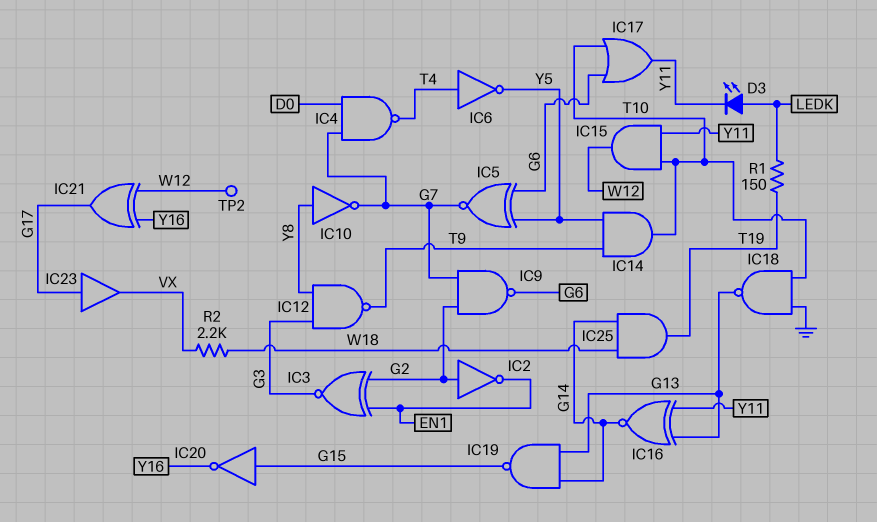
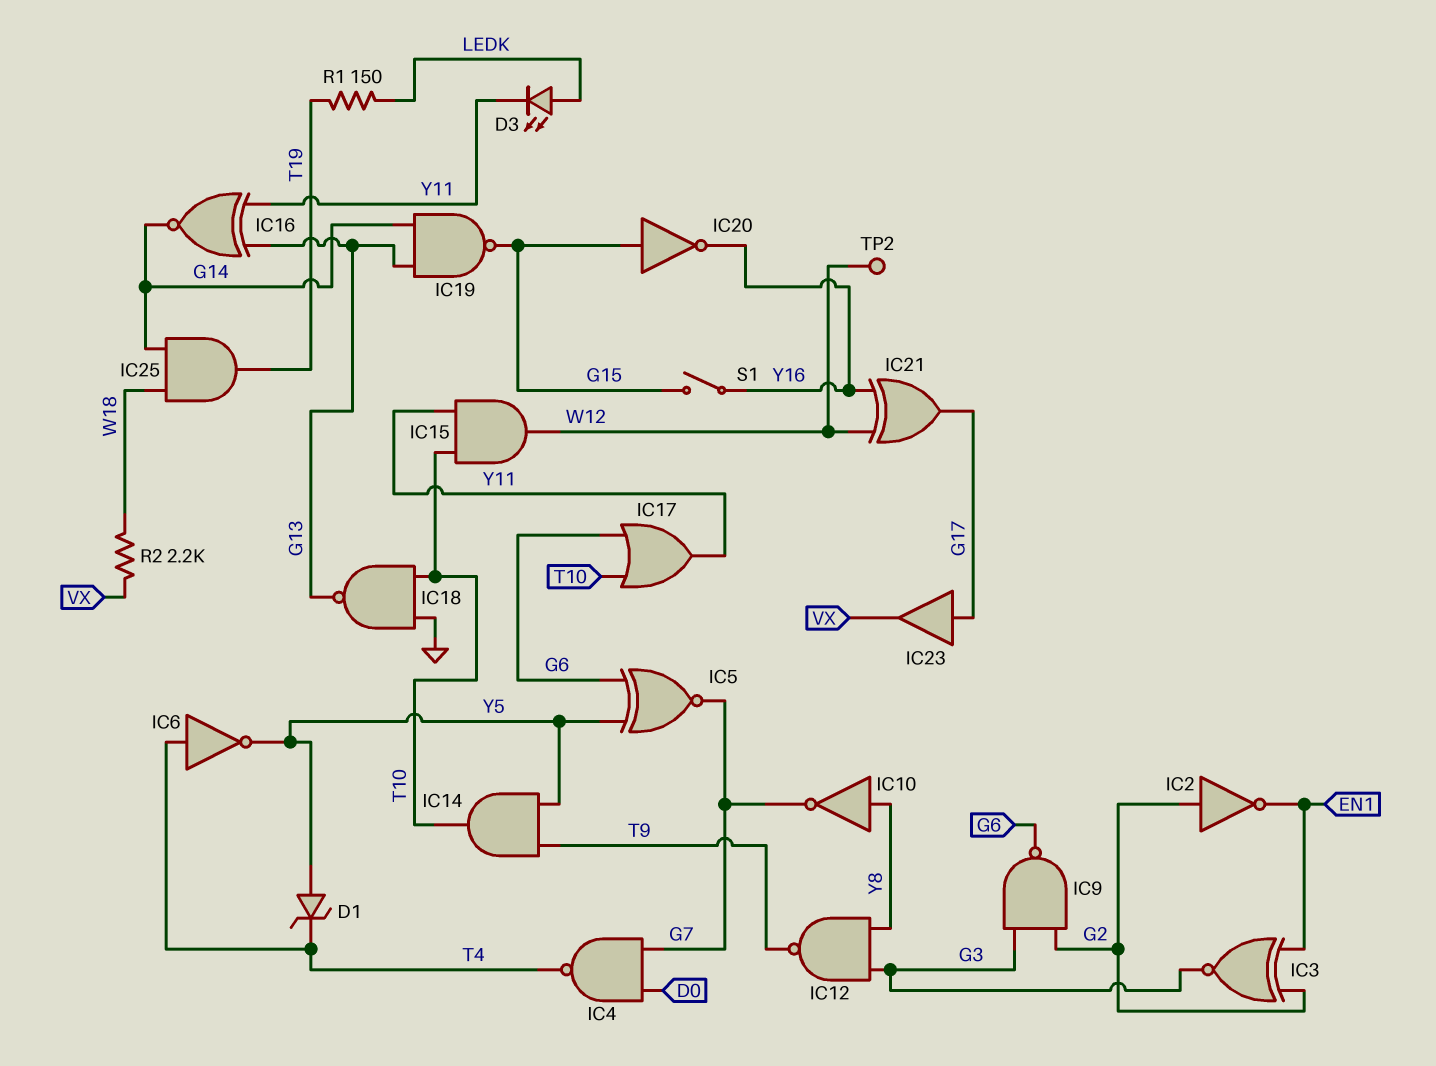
D1: none -> zener (A Y5, K T4)
IC9: NAND (in G2, in G7, out G6) -> NAND (in G2, in G3, out G6)
S1: none -> switch (G15, Y16)

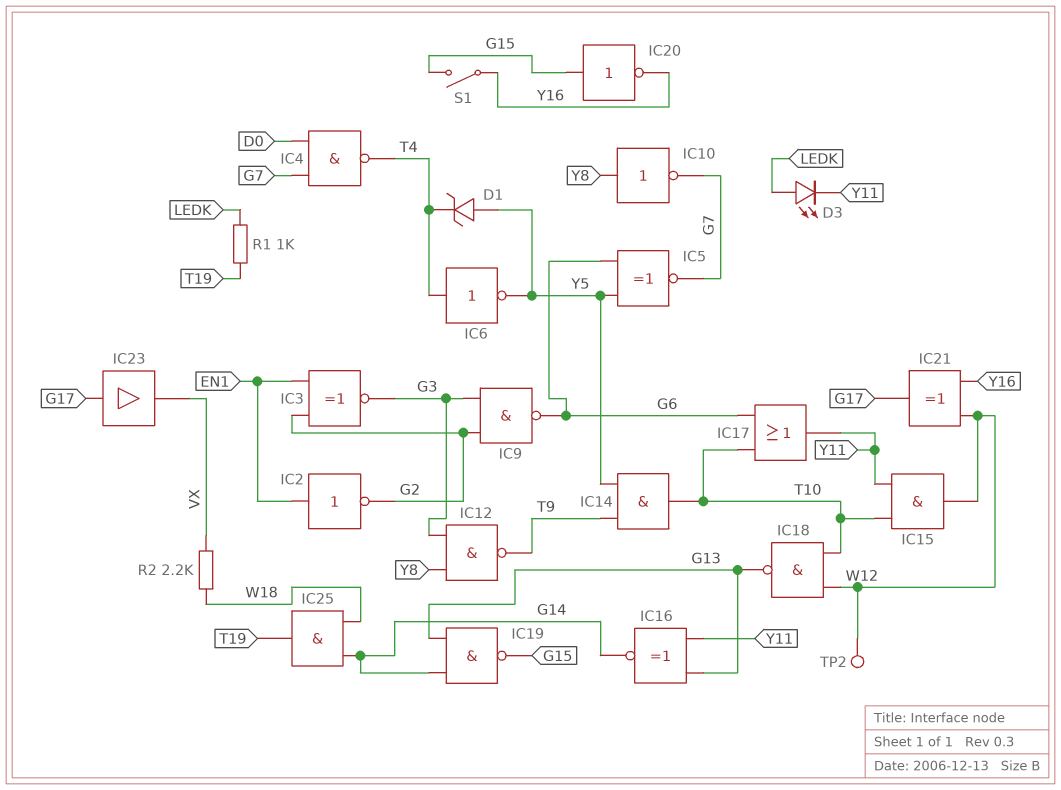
IC2: NOT (in G2, out EN1) -> NOT (in EN1, out G2)
IC18: NAND (in GND, in T10, out G13) -> NAND (in T10, in W12, out G13)
R1: 150 (LEDK, T19) -> 1k (LEDK, T19)

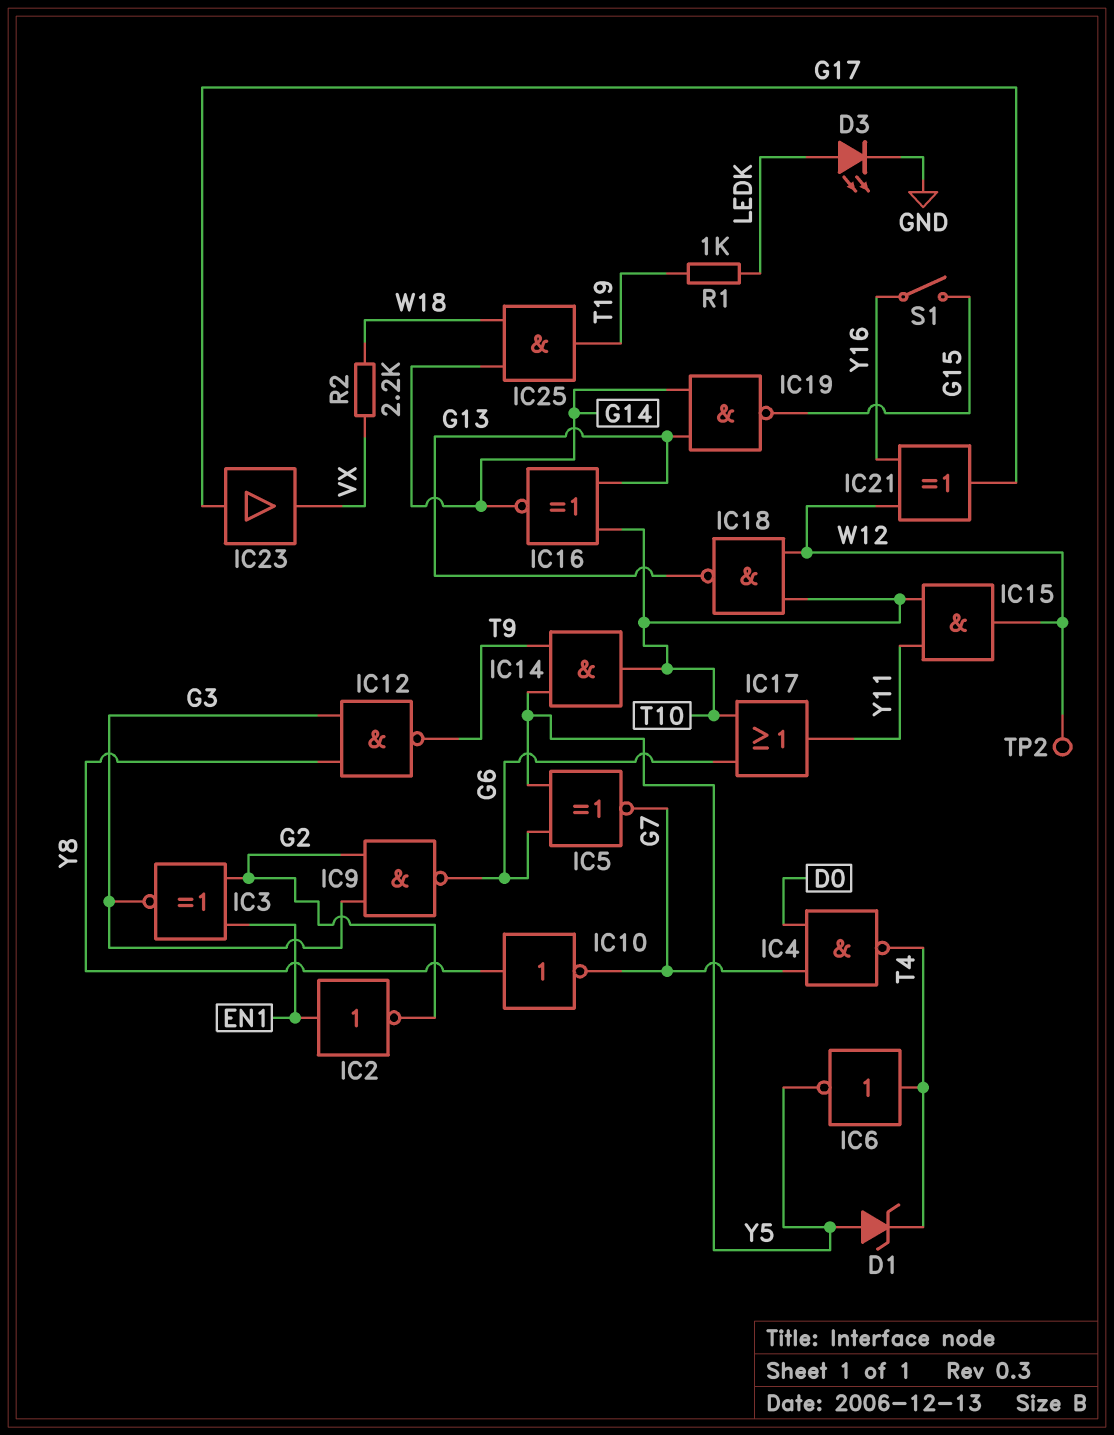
D3: LED (A LEDK, K Y11) -> LED (A LEDK, K GND)
IC16: XNOR (in G13, in Y11, out G14) -> XNOR (in G13, in T10, out G14)
IC20: NOT (in G15, out Y16) -> none

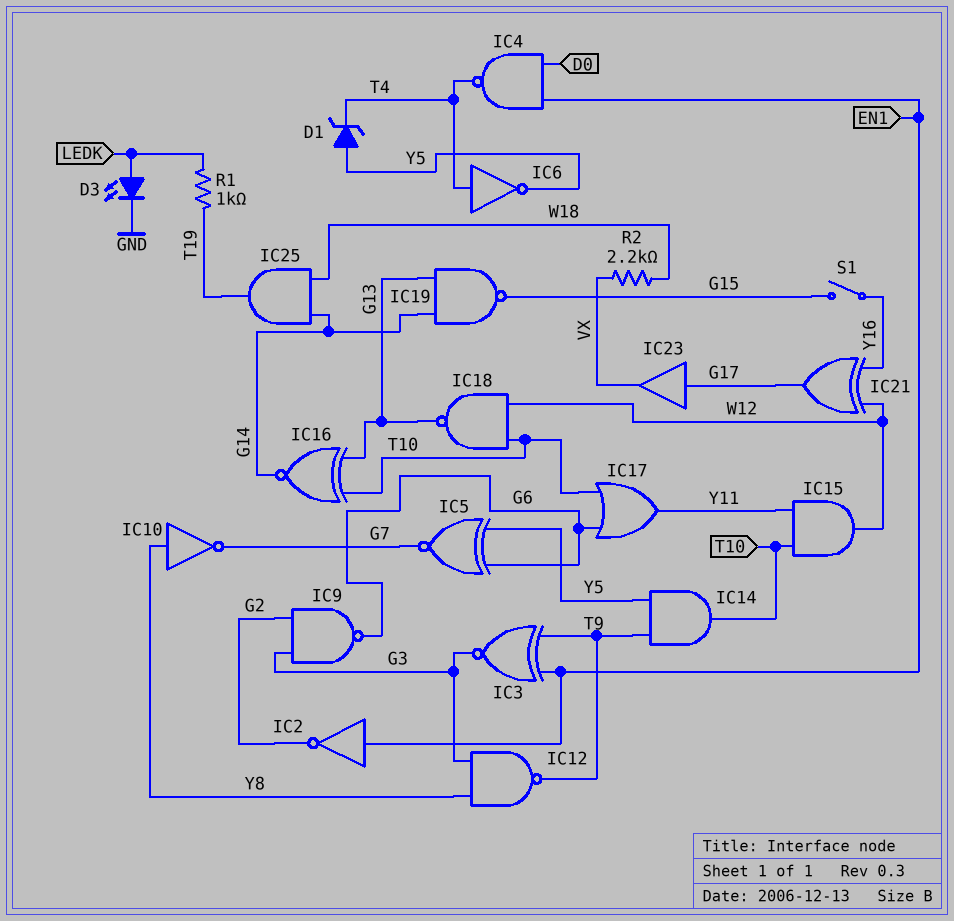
IC3: XNOR (in EN1, in G2, out G3) -> XNOR (in EN1, in T9, out G3)
IC4: NAND (in D0, in G7, out T4) -> NAND (in D0, in EN1, out T4)
TP2: test point (W12) -> none

